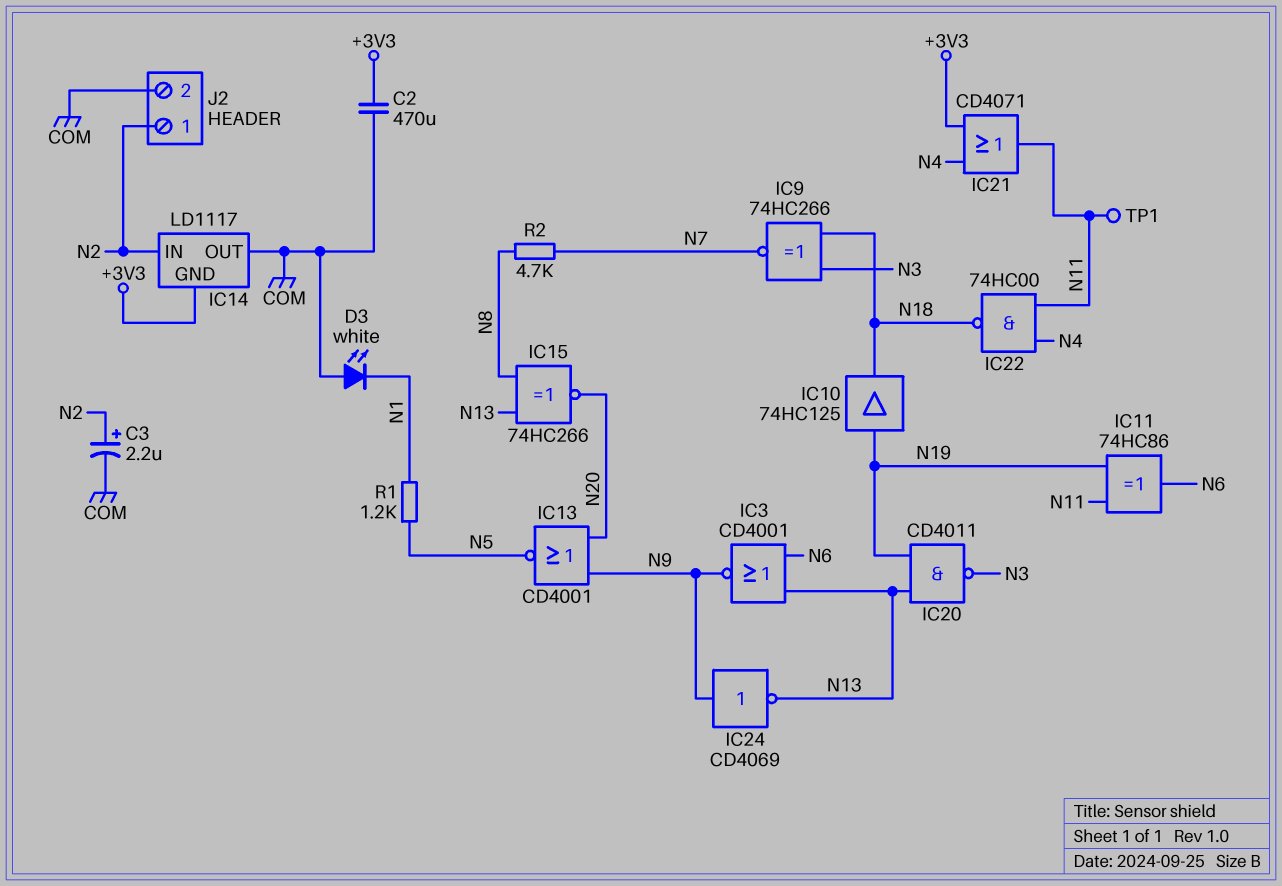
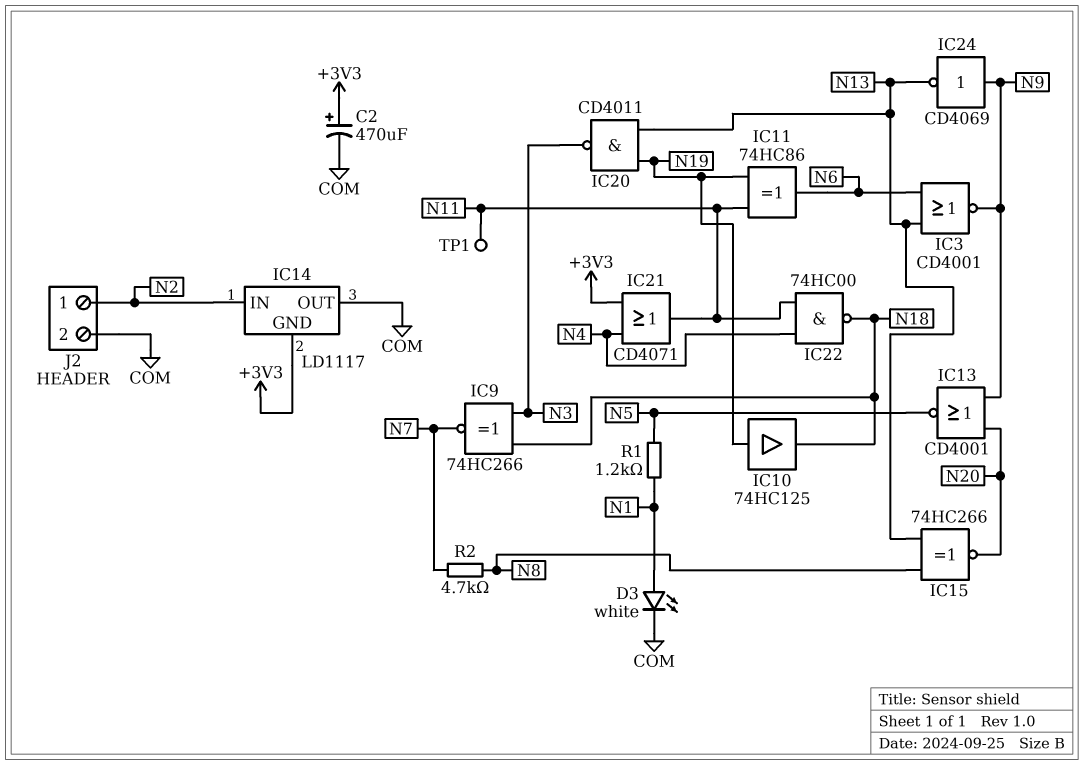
C2: 470uF (+3V3, COM) -> 470uF (plus +3V3, minus COM)
C3: 2.2uF (plus N2, minus COM) -> none
D3: LED white (A COM, K N1) -> LED white (A N1, K COM)

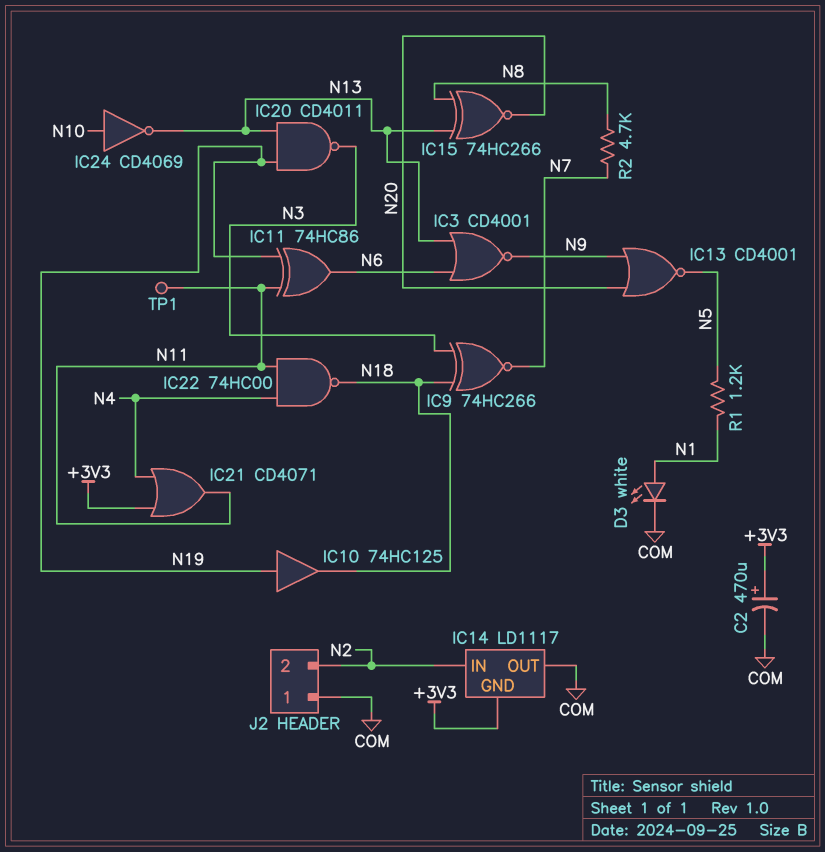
IC24: NOT CD4069 (in N9, out N13) -> NOT CD4069 (in N10, out N13)
J2 pin 1: N2 -> COM
J2 pin 2: COM -> N2

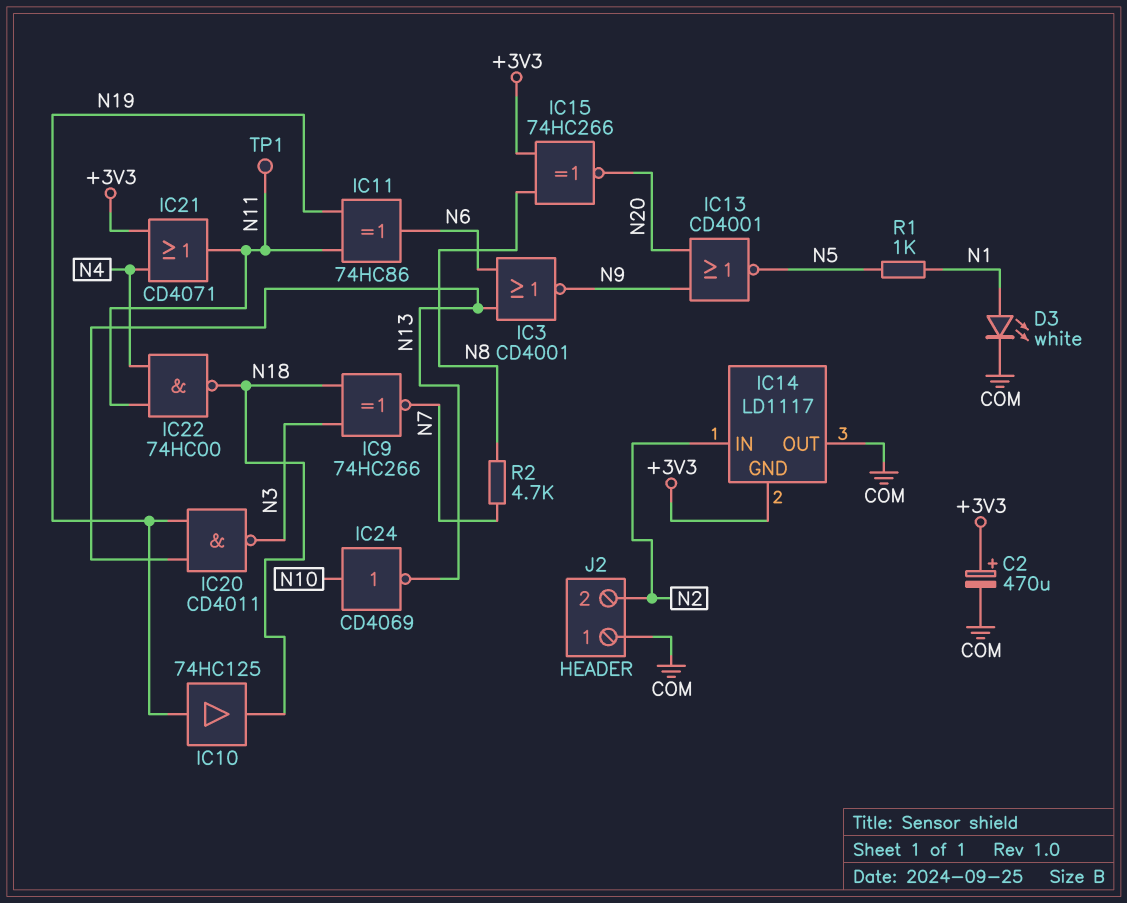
IC15: XNOR 74HC266 (in N8, in N13, out N20) -> XNOR 74HC266 (in +3V3, in N8, out N20)
R1: 1.2k (N1, N5) -> 1k (N1, N5)

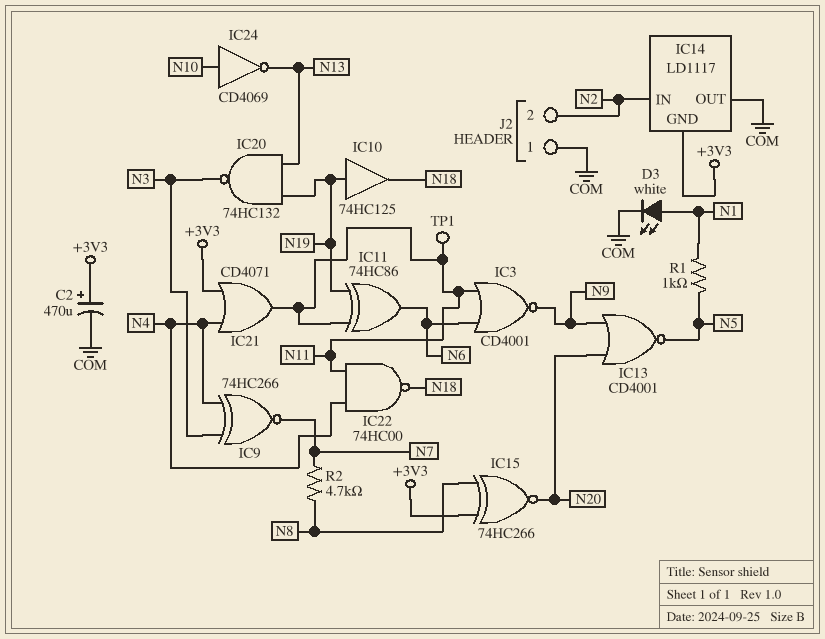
IC3: NOR CD4001 (in N6, in N13, out N9) -> NOR CD4001 (in N6, in N11, out N9)
IC9: XNOR 74HC266 (in N3, in N18, out N7) -> XNOR 74HC266 (in N3, in N4, out N7)
IC20: NAND CD4011 (in N13, in N19, out N3) -> NAND 74HC132 (in N13, in N19, out N3)

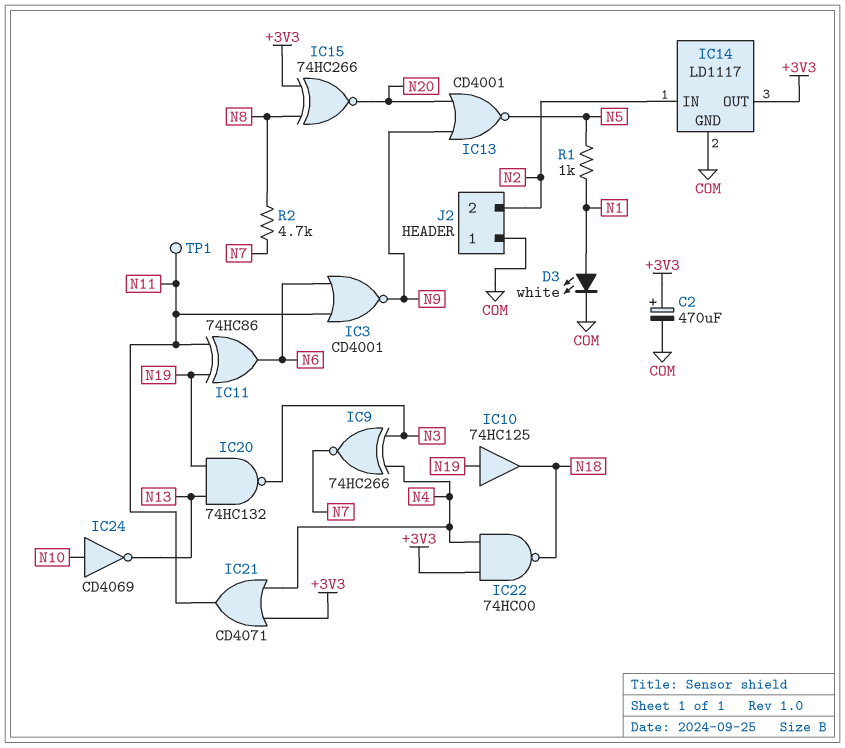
IC14 pin GND: +3V3 -> COM
IC14 pin OUT: COM -> +3V3
IC22: NAND 74HC00 (in N4, in N11, out N18) -> NAND 74HC00 (in +3V3, in N4, out N18)

